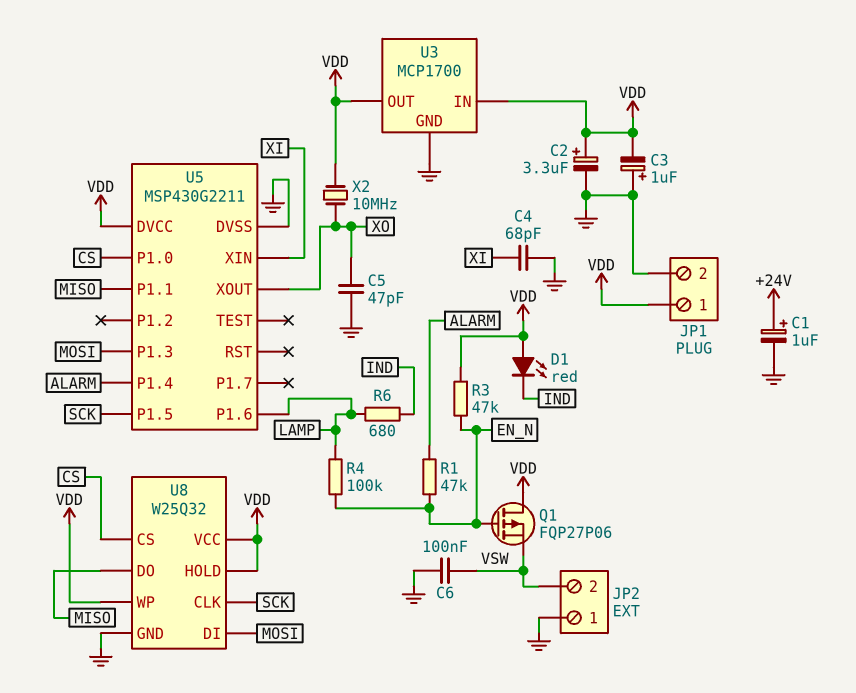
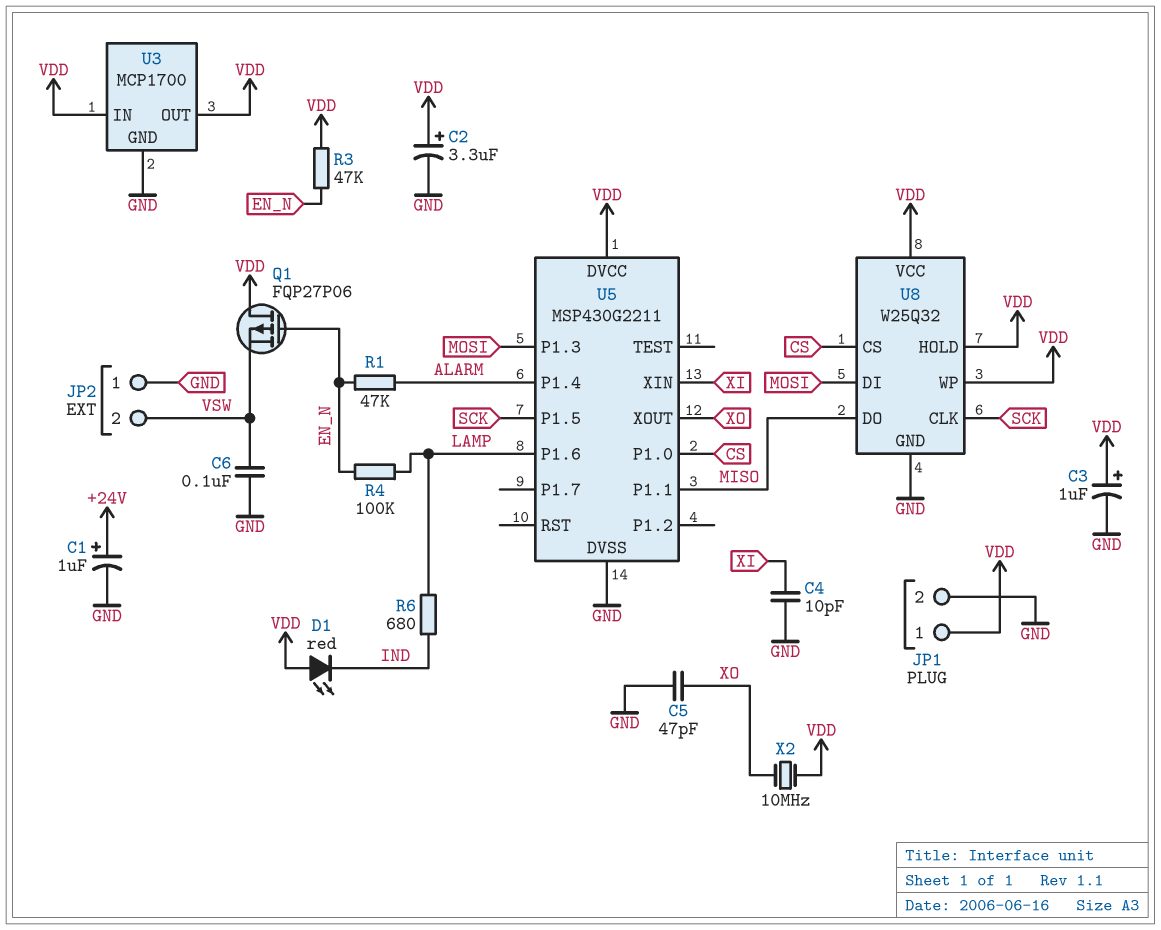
C3: 1uF (plus GND, minus VDD) -> 1uF (plus VDD, minus GND)
C4: 68pF (GND, XI) -> 10pF (GND, XI)

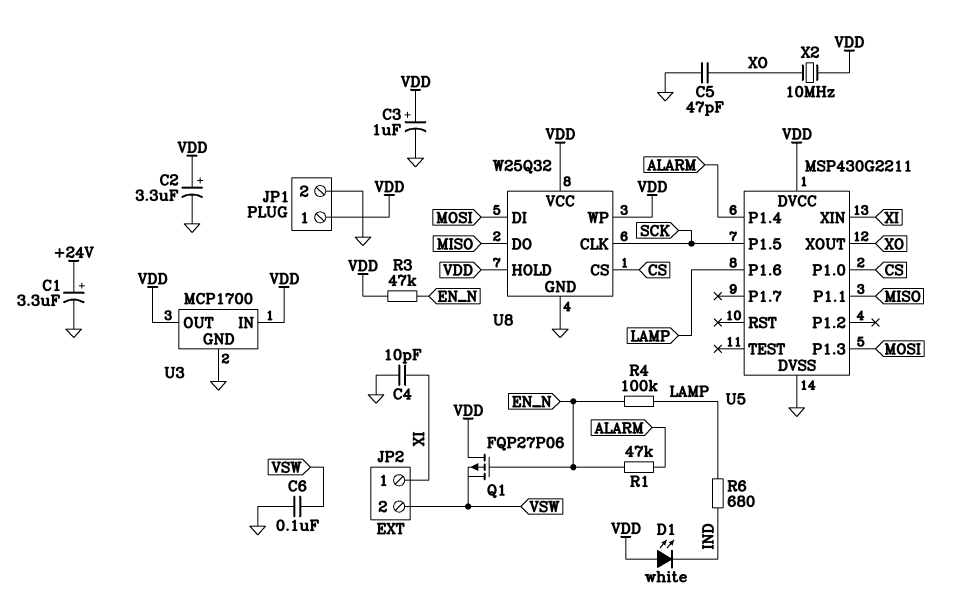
C1: 1uF (plus +24V, minus GND) -> 3.3uF (plus +24V, minus GND)
D1: LED red (A VDD, K IND) -> LED white (A VDD, K IND)
JP2 pin 1: GND -> XI

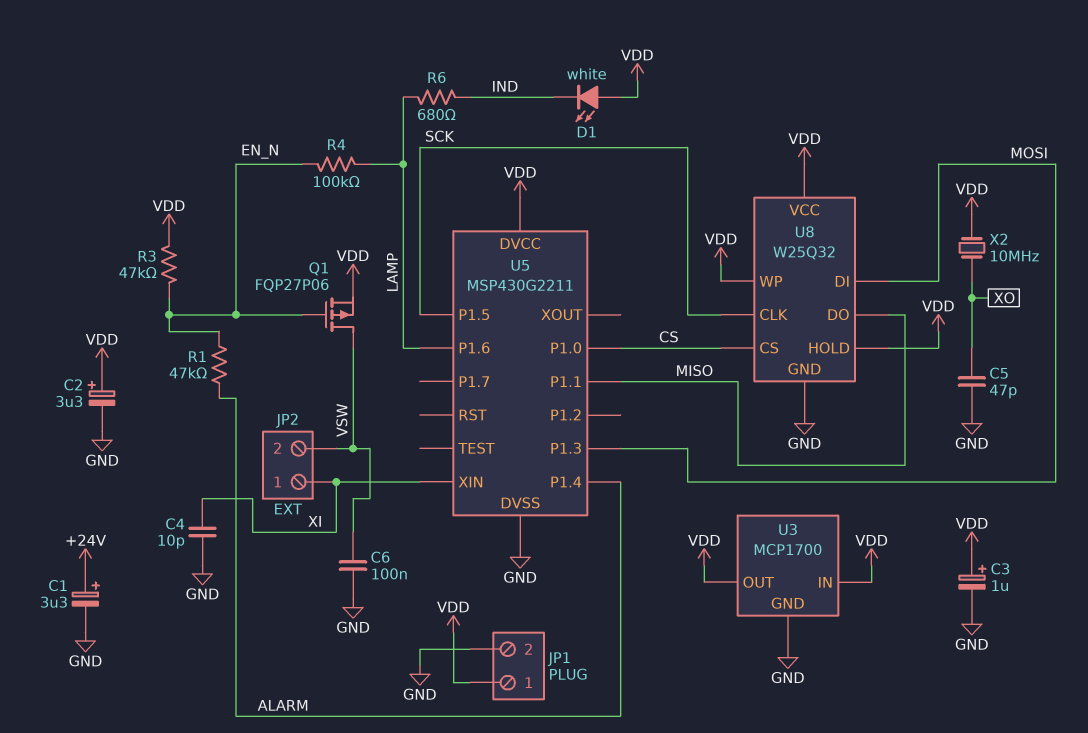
Q1: PMOS FQP27P06 (G EN_N, D VDD, S VSW) -> PMOS FQP27P06 (G EN_N, D VSW, S VDD)
U5 pin XOUT: XO -> none

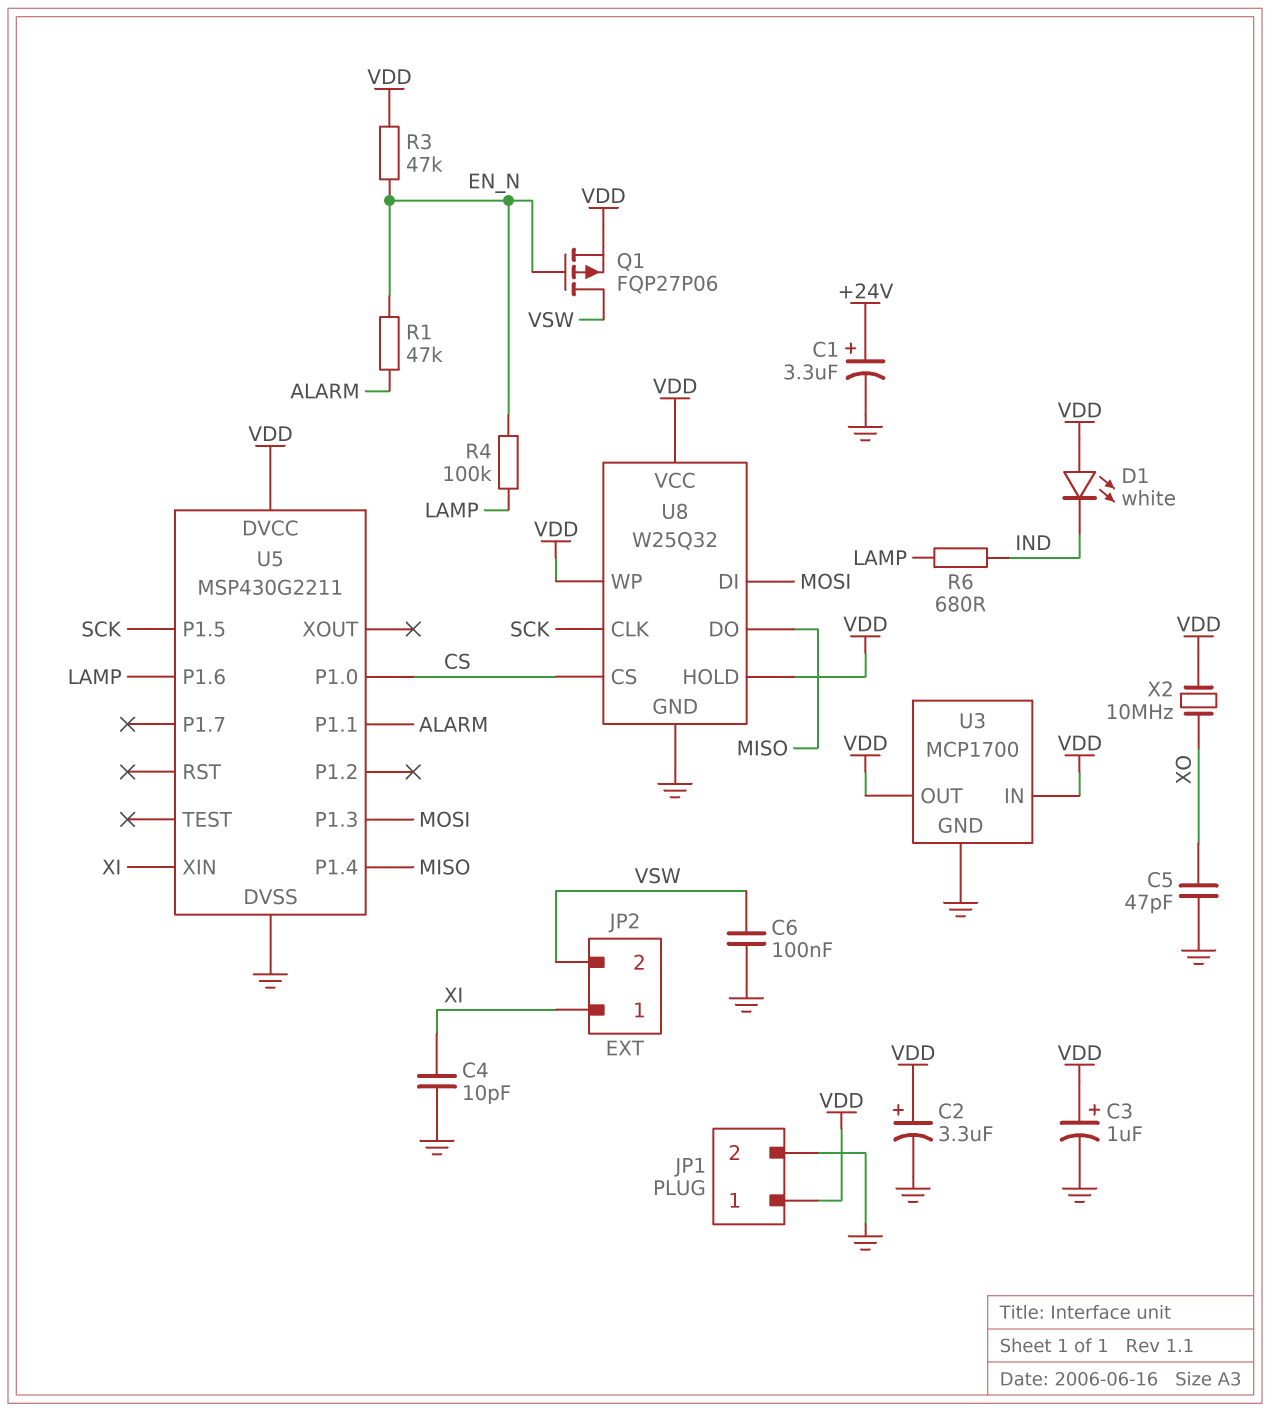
U5 pin P1.1: MISO -> ALARM
U5 pin P1.4: ALARM -> MISO

